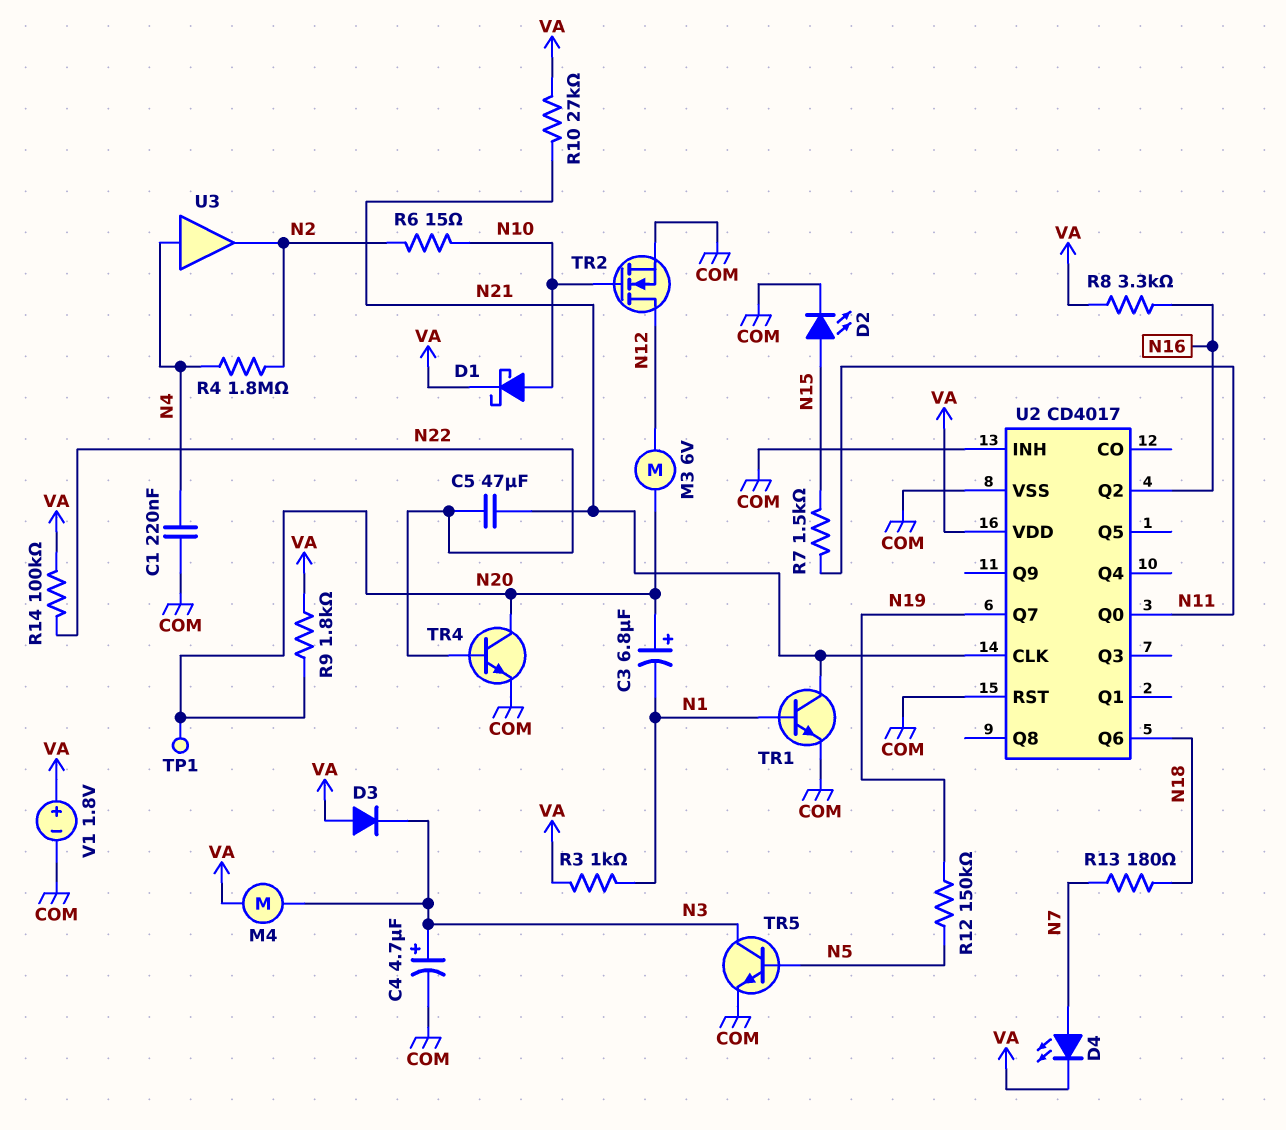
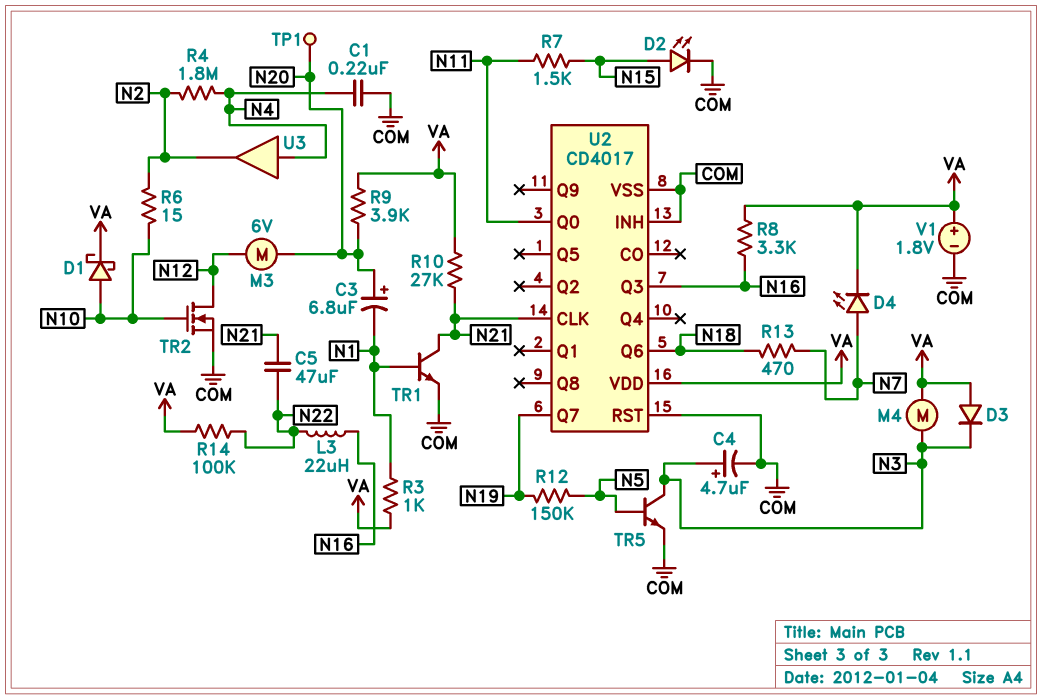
L3: none -> 22uH (N16, N22)
R9: 1.8k (N20, VA) -> 3.9k (N20, VA)
R13: 180 (N7, N18) -> 470 (N7, N18)
TR4: NPN (B N22, C N20, E COM) -> none
U2 pin Q2: N16 -> none
U2 pin Q3: none -> N16

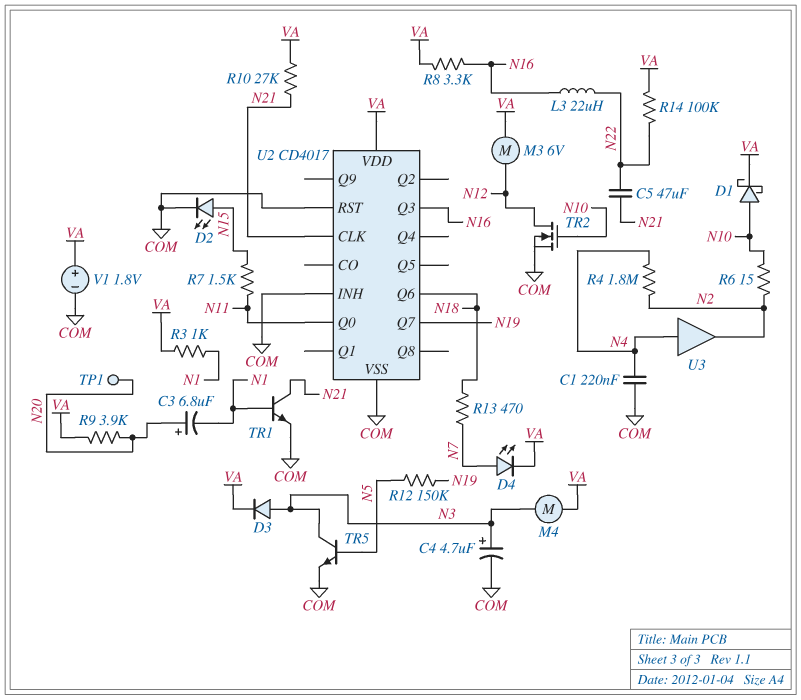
D3: diode (A VA, K N3) -> diode (A N3, K VA)
M3: motor 6V (N12, N20) -> motor 6V (N12, VA)

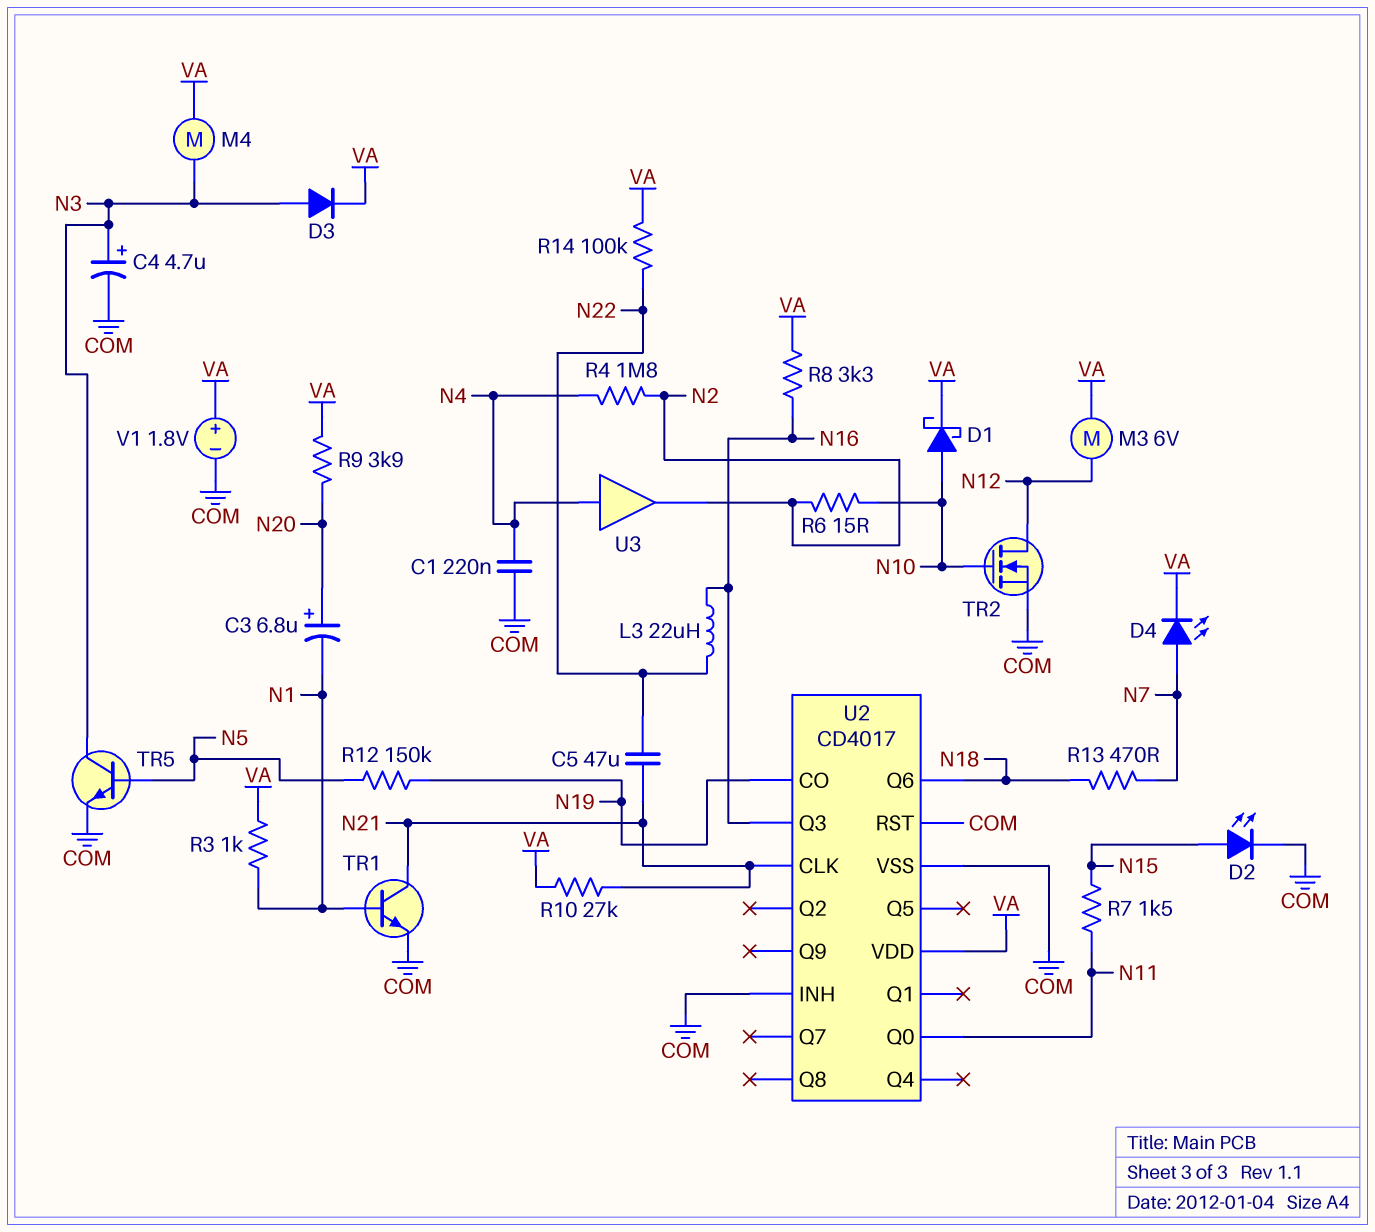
TP1: test point (N20) -> none
U2 pin CO: none -> N19
U2 pin Q7: N19 -> none

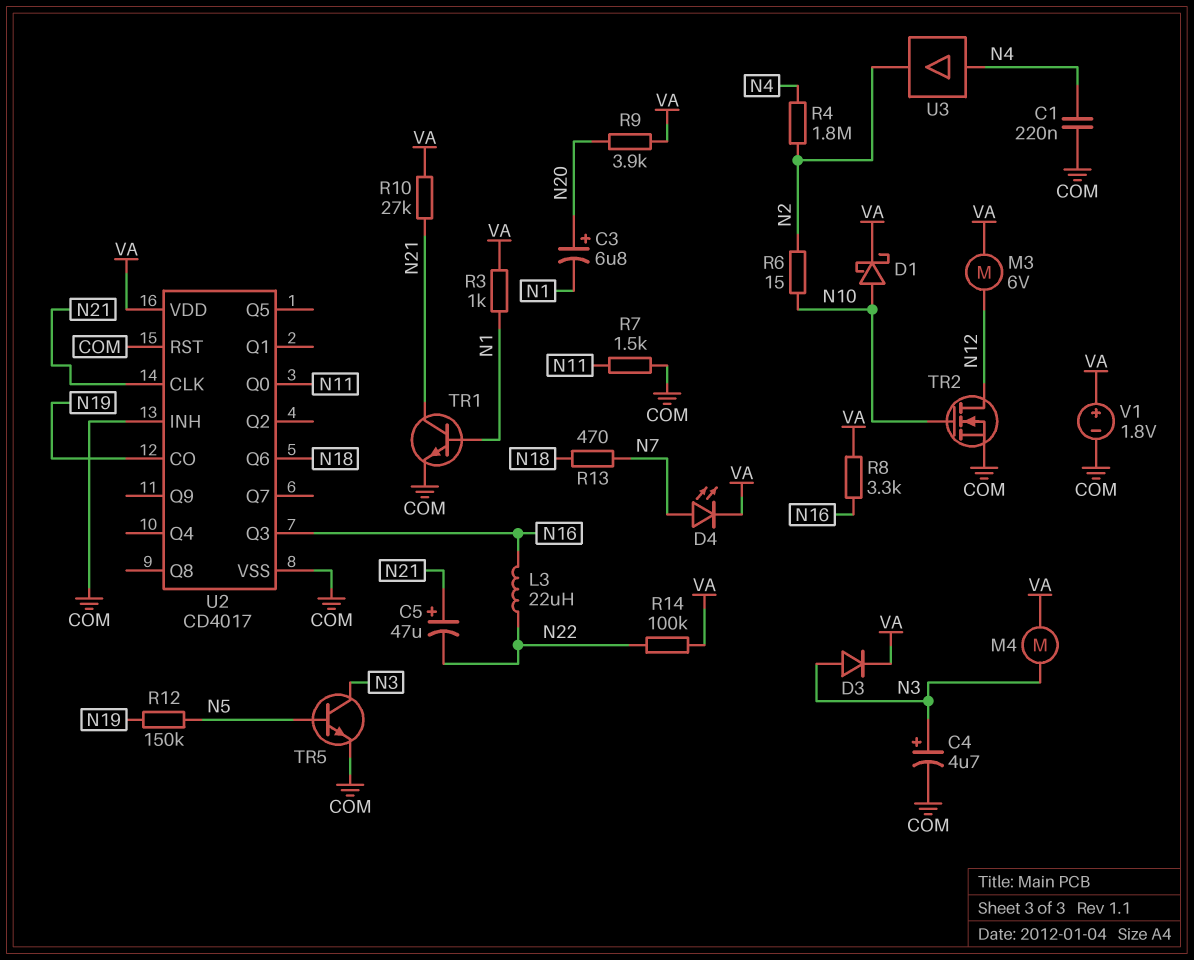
C5: 47uF (N21, N22) -> 47uF (plus N21, minus N22)
D2: LED (A N15, K COM) -> none
R7: 1.5k (N11, N15) -> 1.5k (COM, N11)

